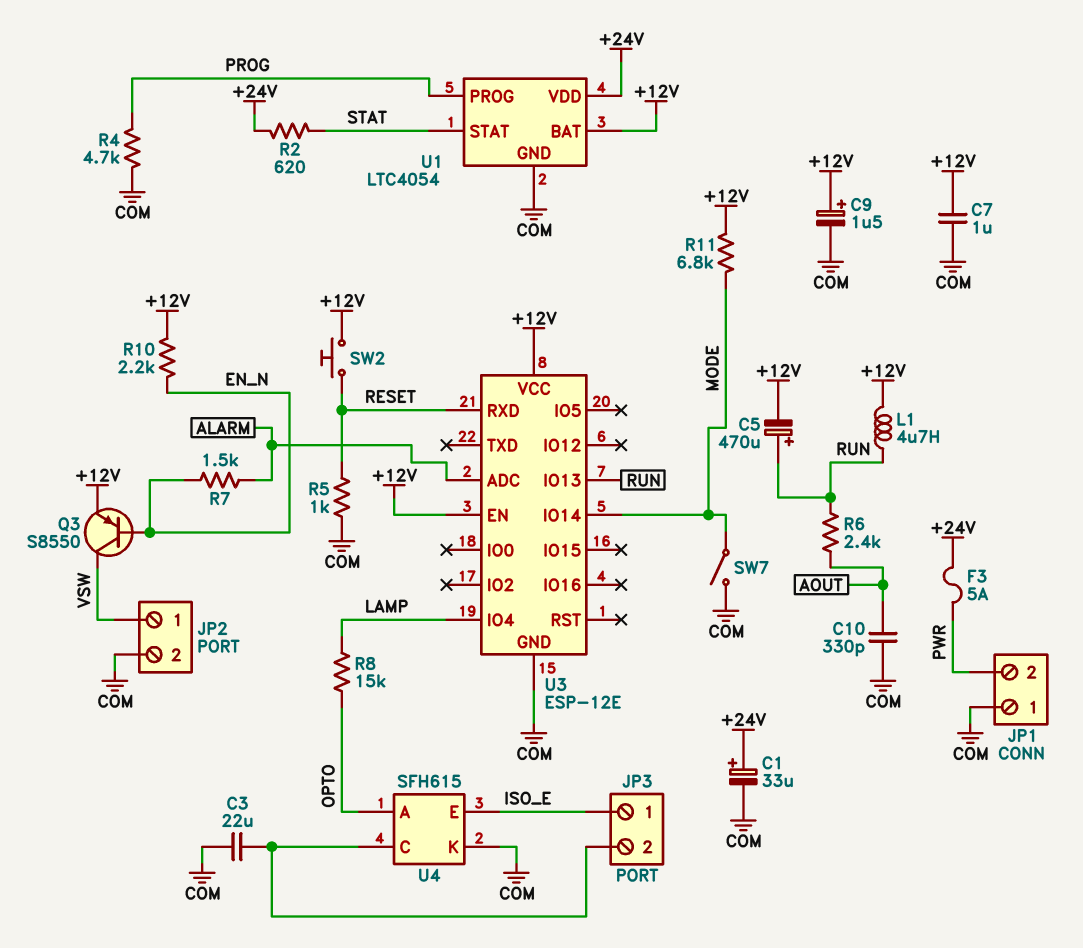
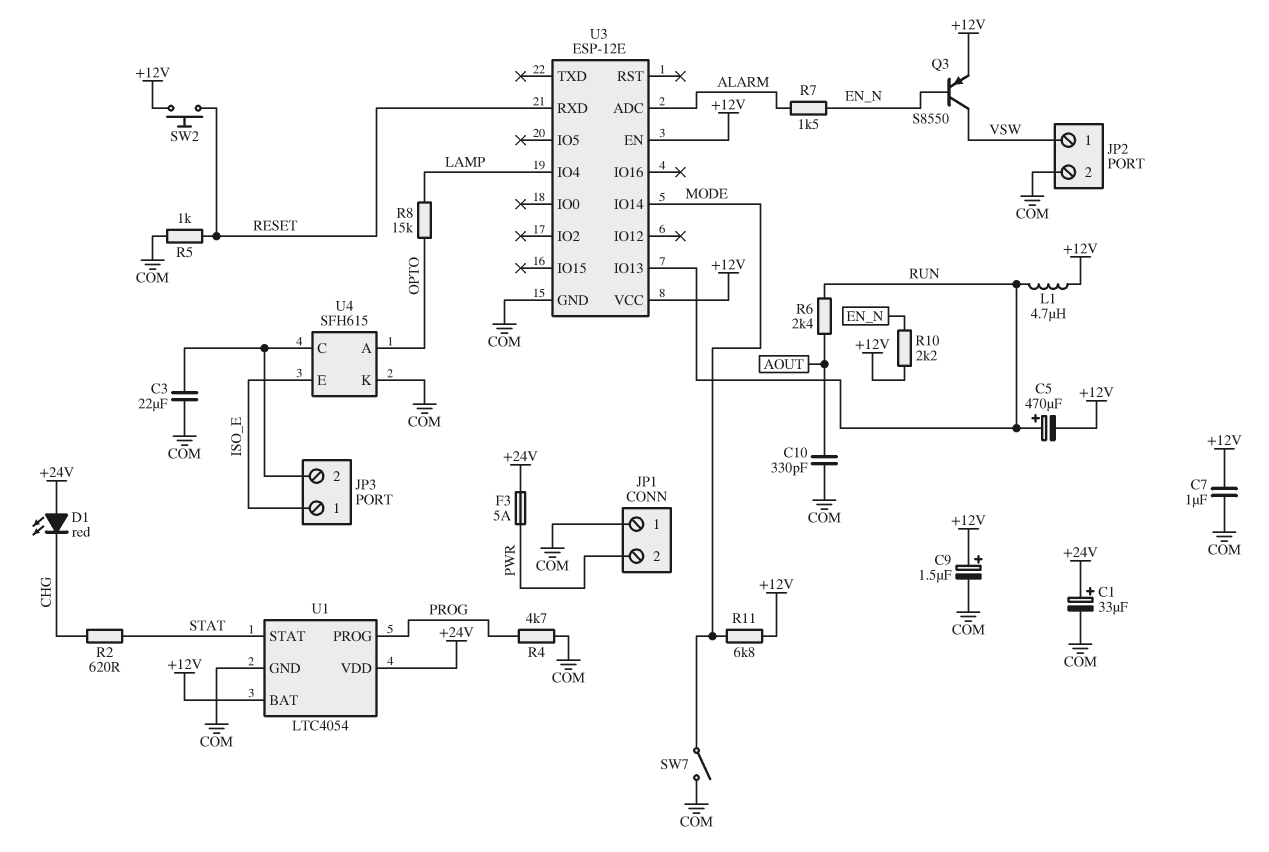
D1: none -> LED red (A +24V, K CHG)
R2: 620 (+24V, STAT) -> 620 (CHG, STAT)

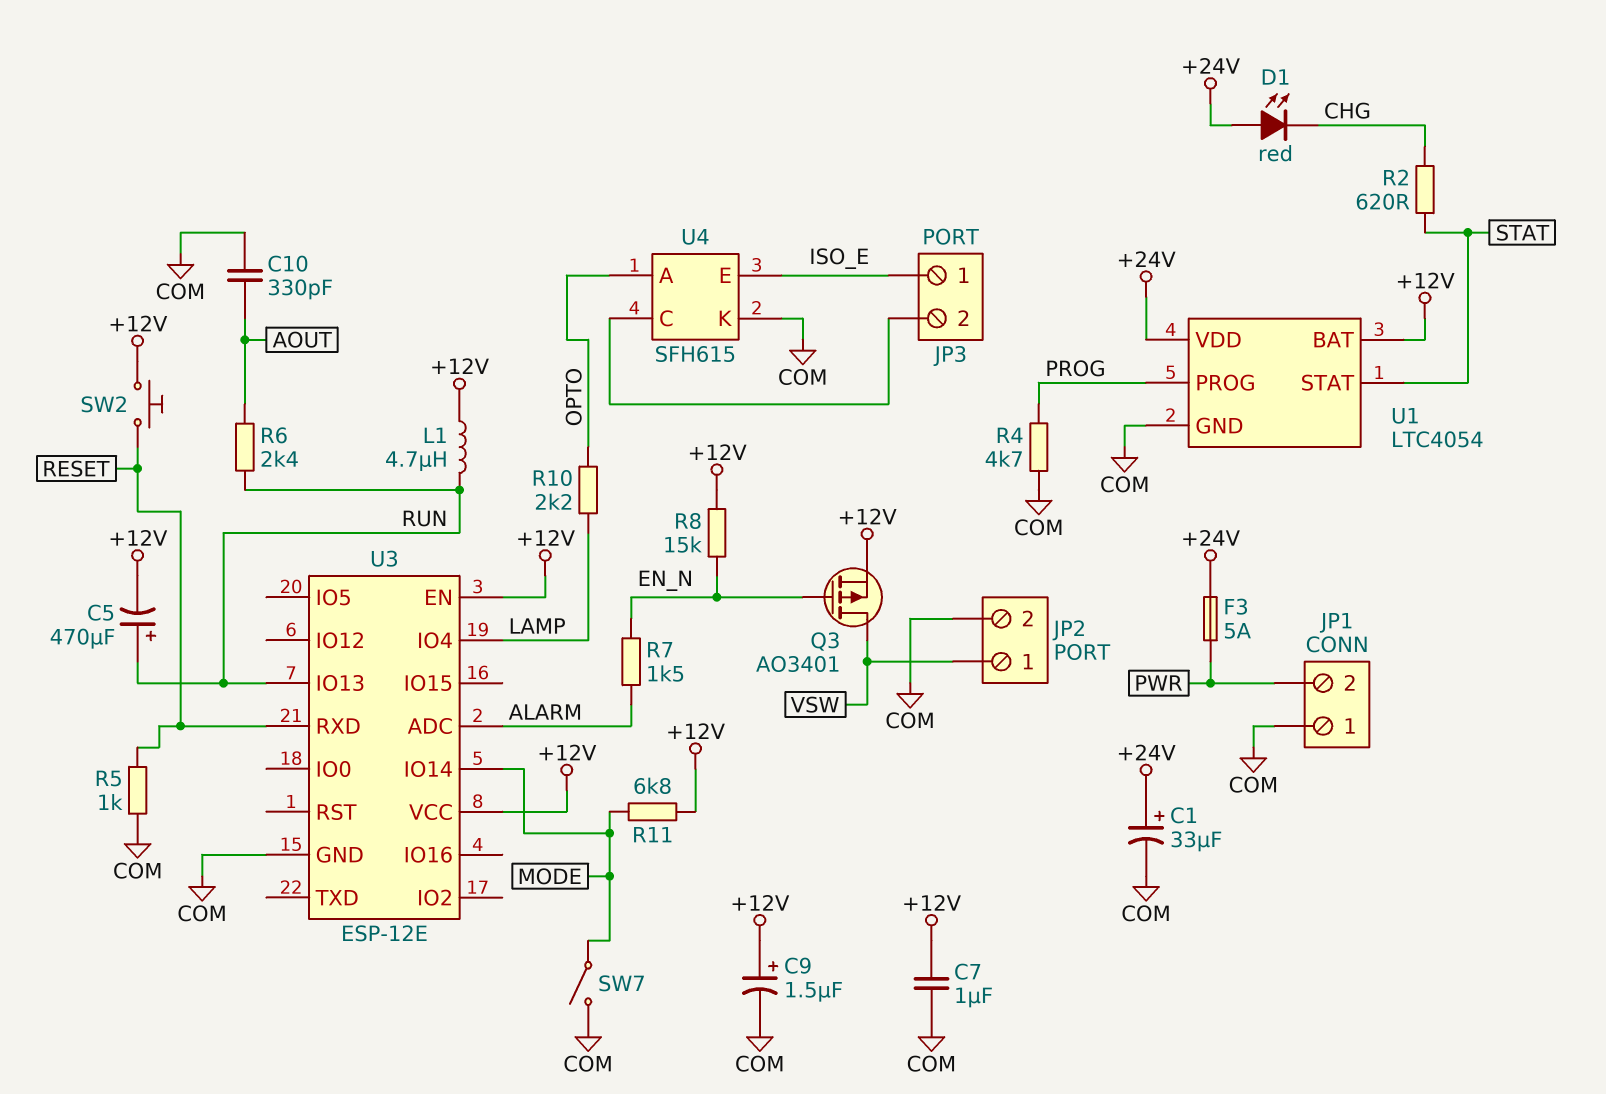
C3: 22uF (COM, JP3/2) -> none
Q3: PNP S8550 (B EN_N, C VSW, E +12V) -> PMOS AO3401 (G EN_N, D VSW, S +12V)
R8: 15k (LAMP, OPTO) -> 15k (+12V, EN_N)
R10: 2.2k (+12V, EN_N) -> 2.2k (LAMP, OPTO)

